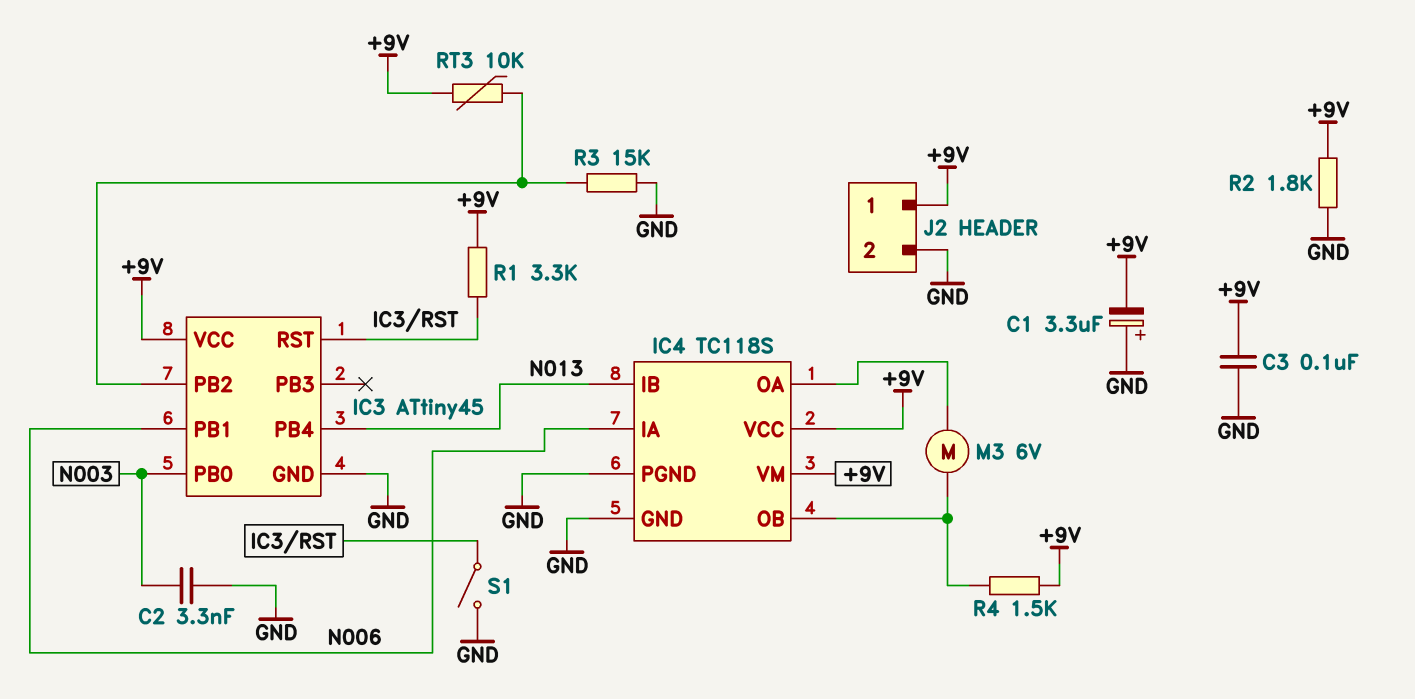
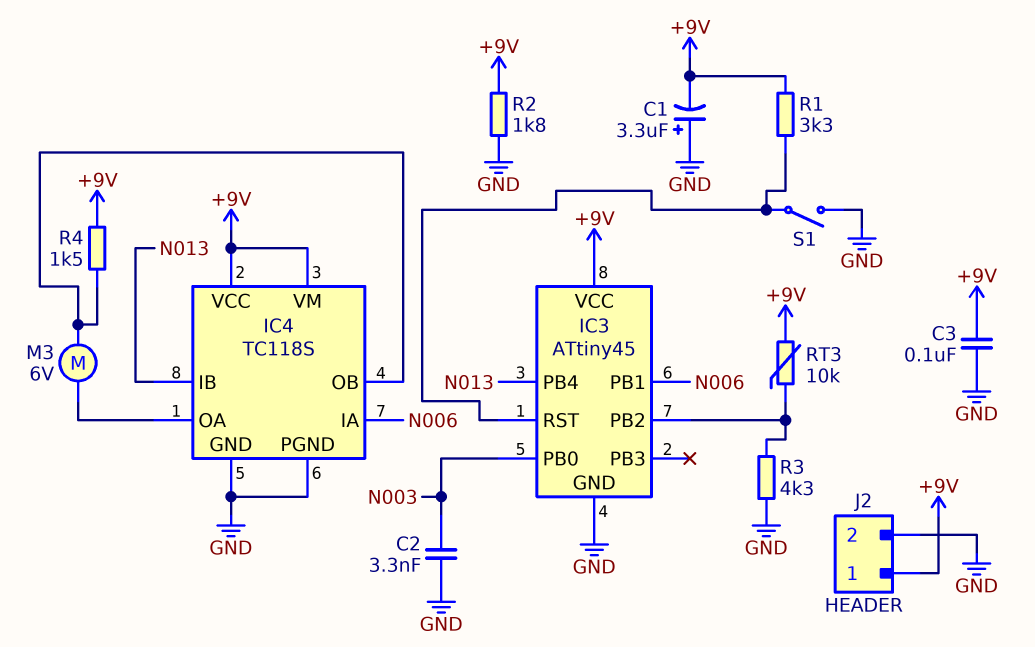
R3: 15k (GND, IC3/PB2) -> 4.3k (GND, IC3/PB2)

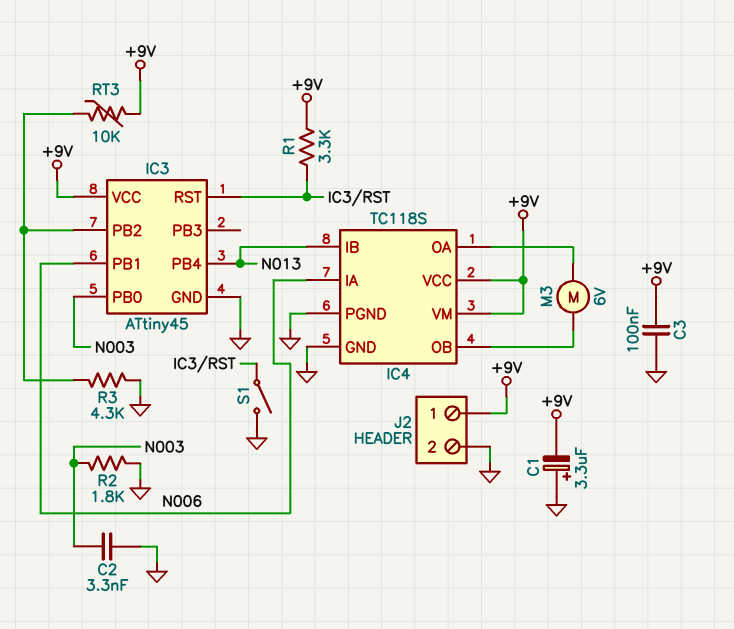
R2: 1.8k (+9V, GND) -> 1.8k (GND, N003)
R4: 1.5k (+9V, IC4/OB) -> none

